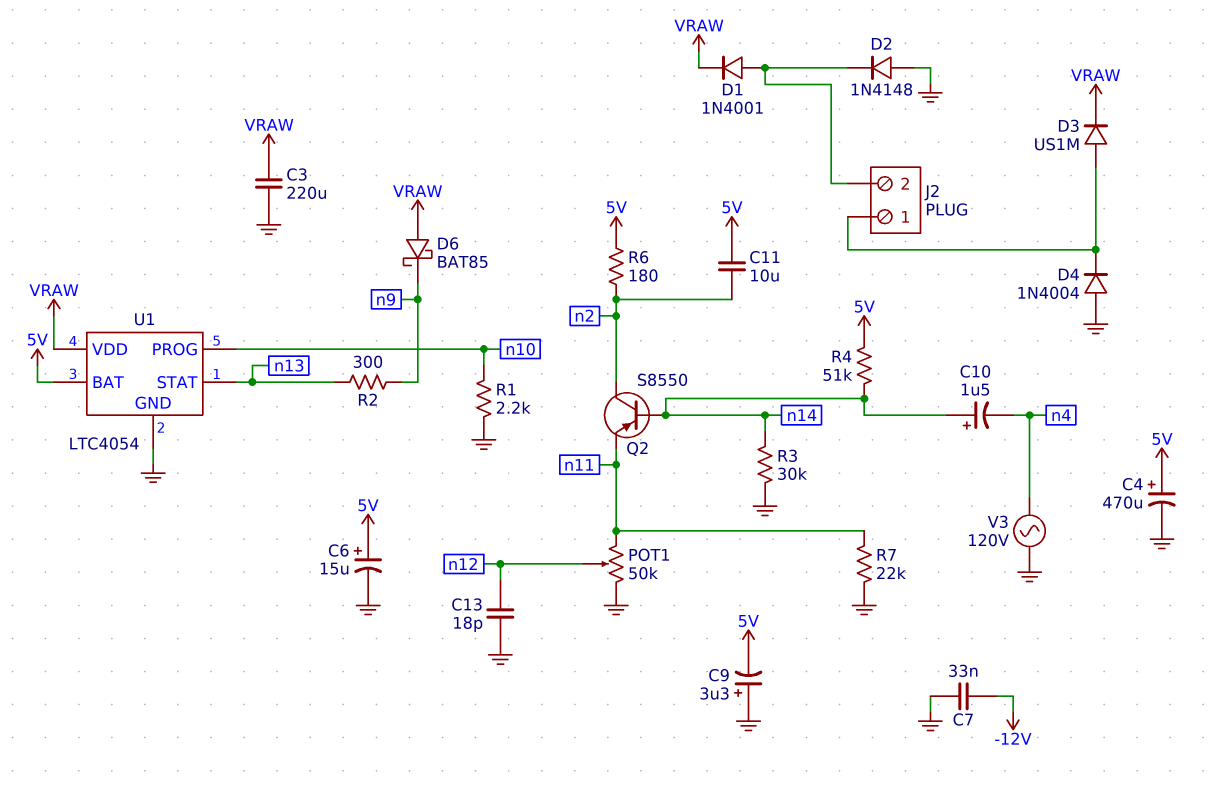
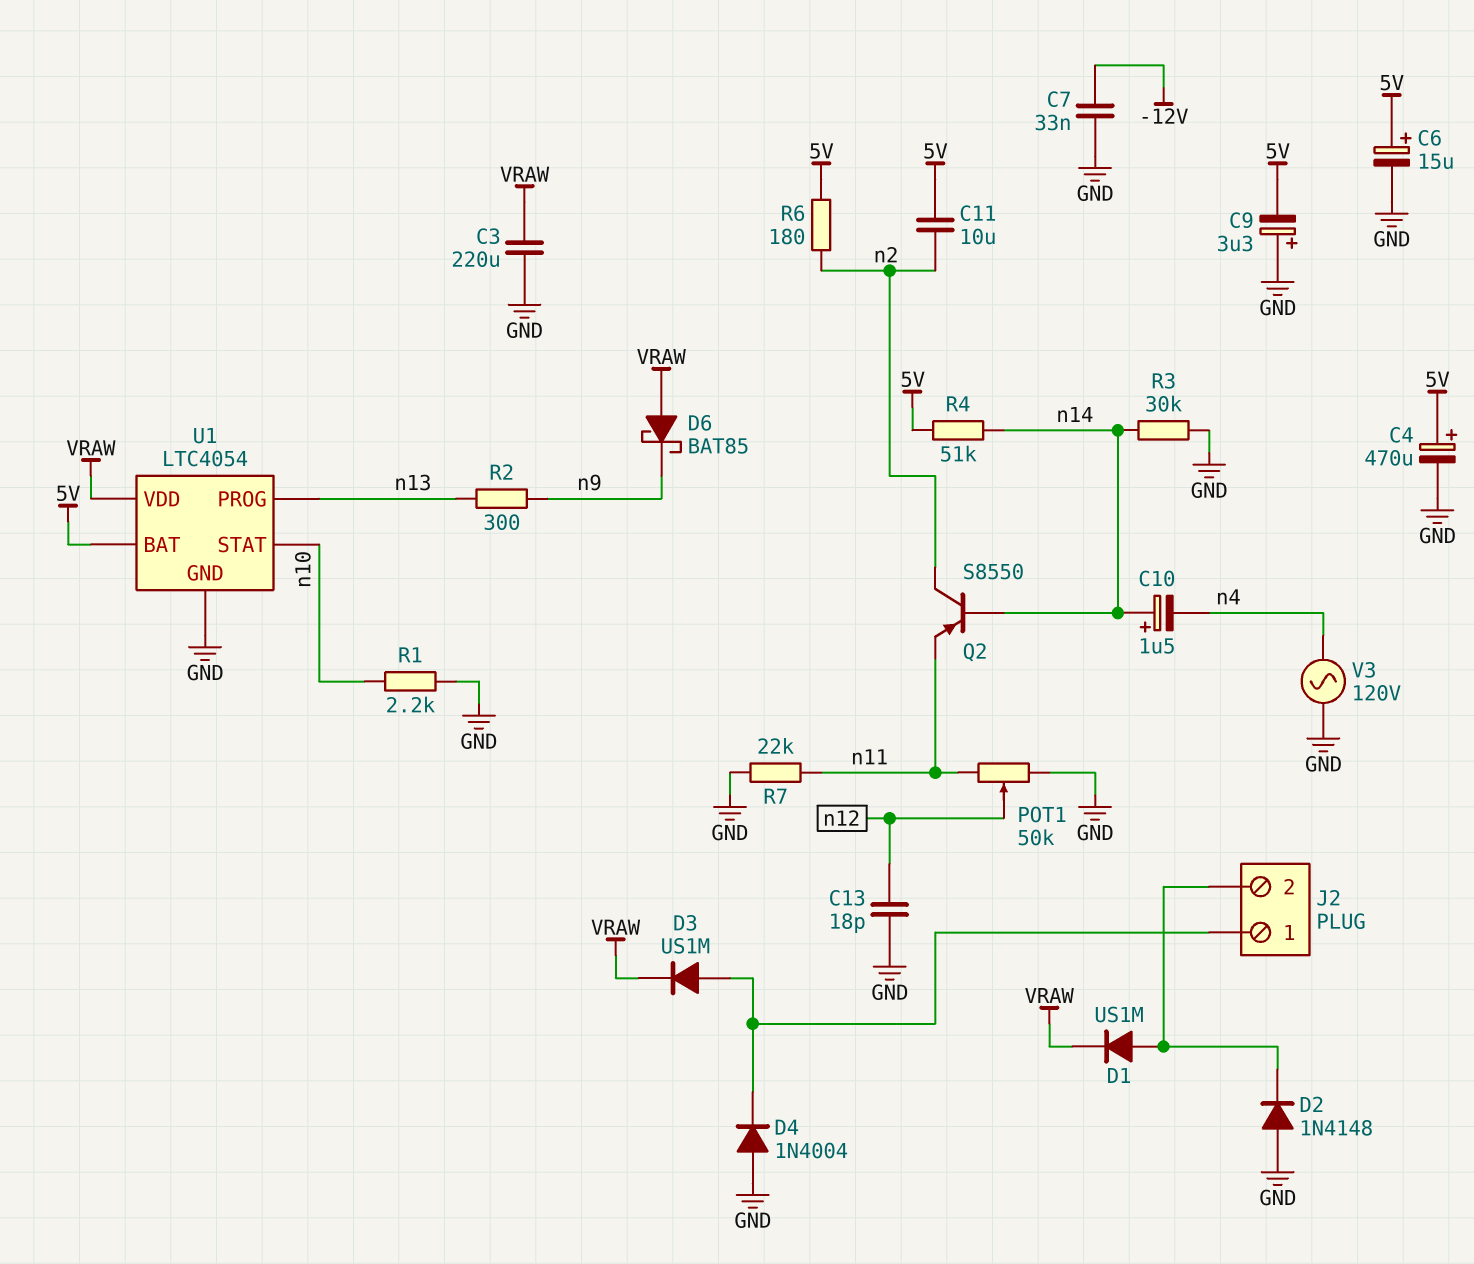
D1: diode 1N4001 (A J2/2, K VRAW) -> diode US1M (A J2/2, K VRAW)
U1 pin PROG: n10 -> n13
U1 pin STAT: n13 -> n10

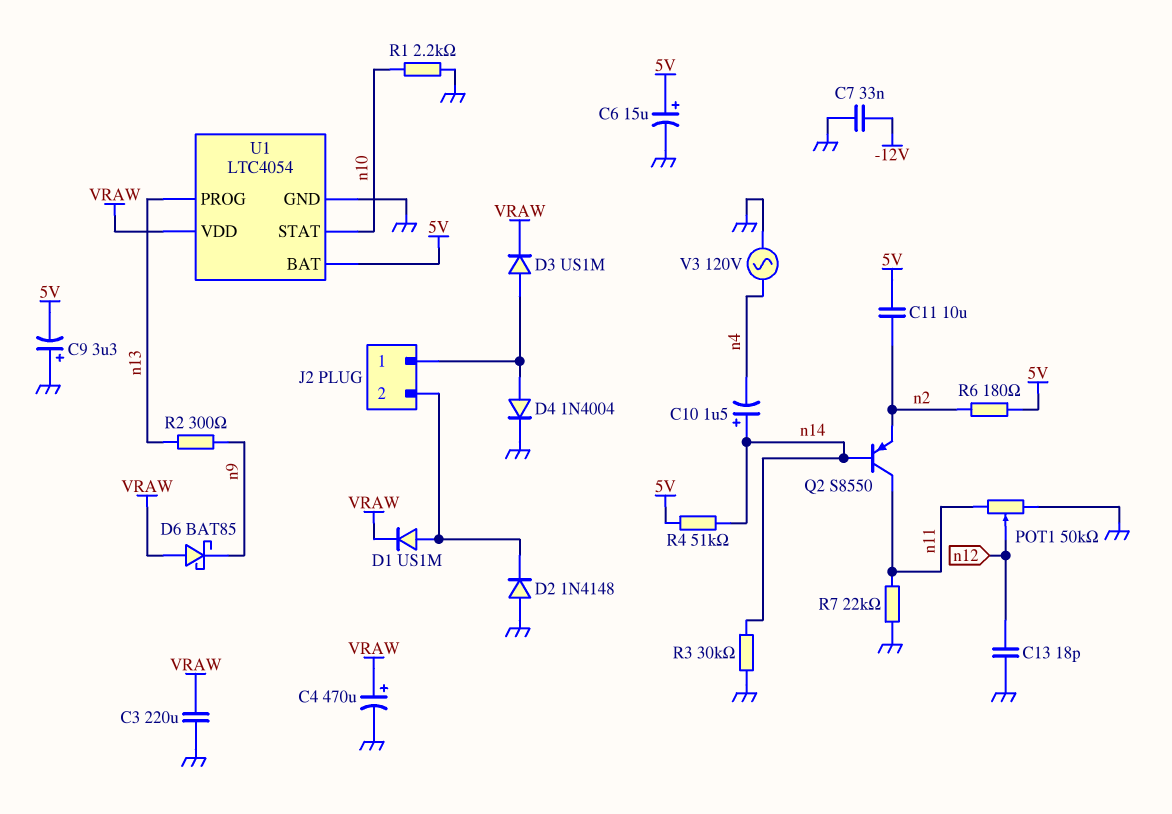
C4: 470uF (plus 5V, minus GND) -> 470uF (plus VRAW, minus GND)
D4: diode 1N4004 (A GND, K J2/1) -> diode 1N4004 (A J2/1, K GND)
Q2: PNP S8550 (B n14, C n2, E n11) -> PNP S8550 (B n14, C n11, E n2)

